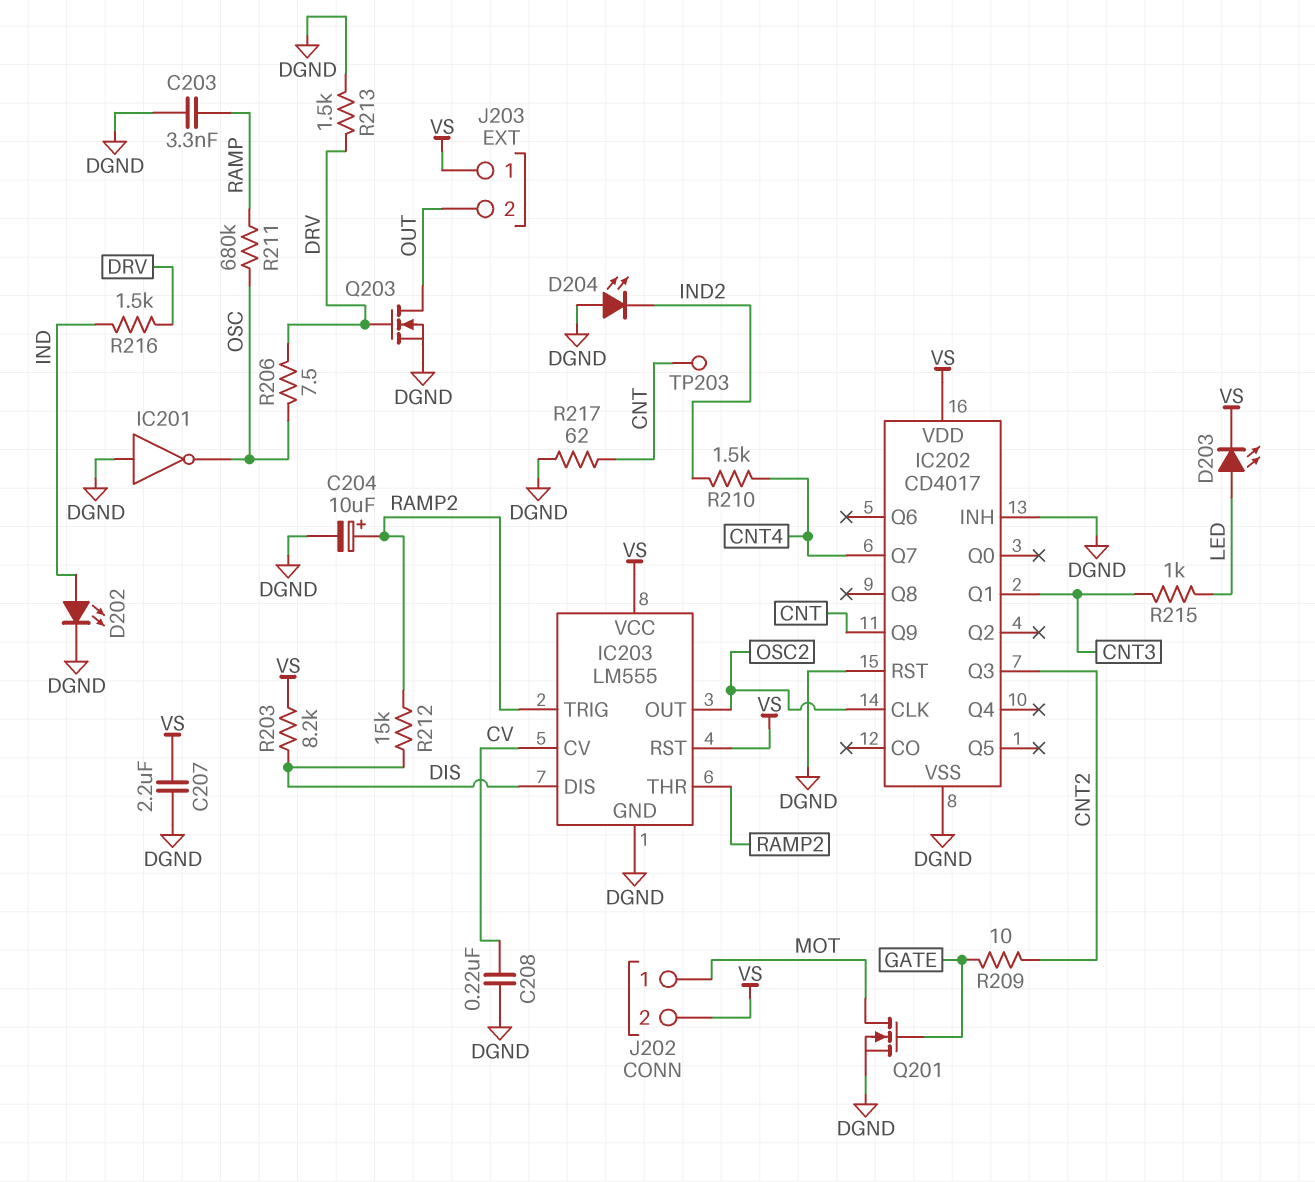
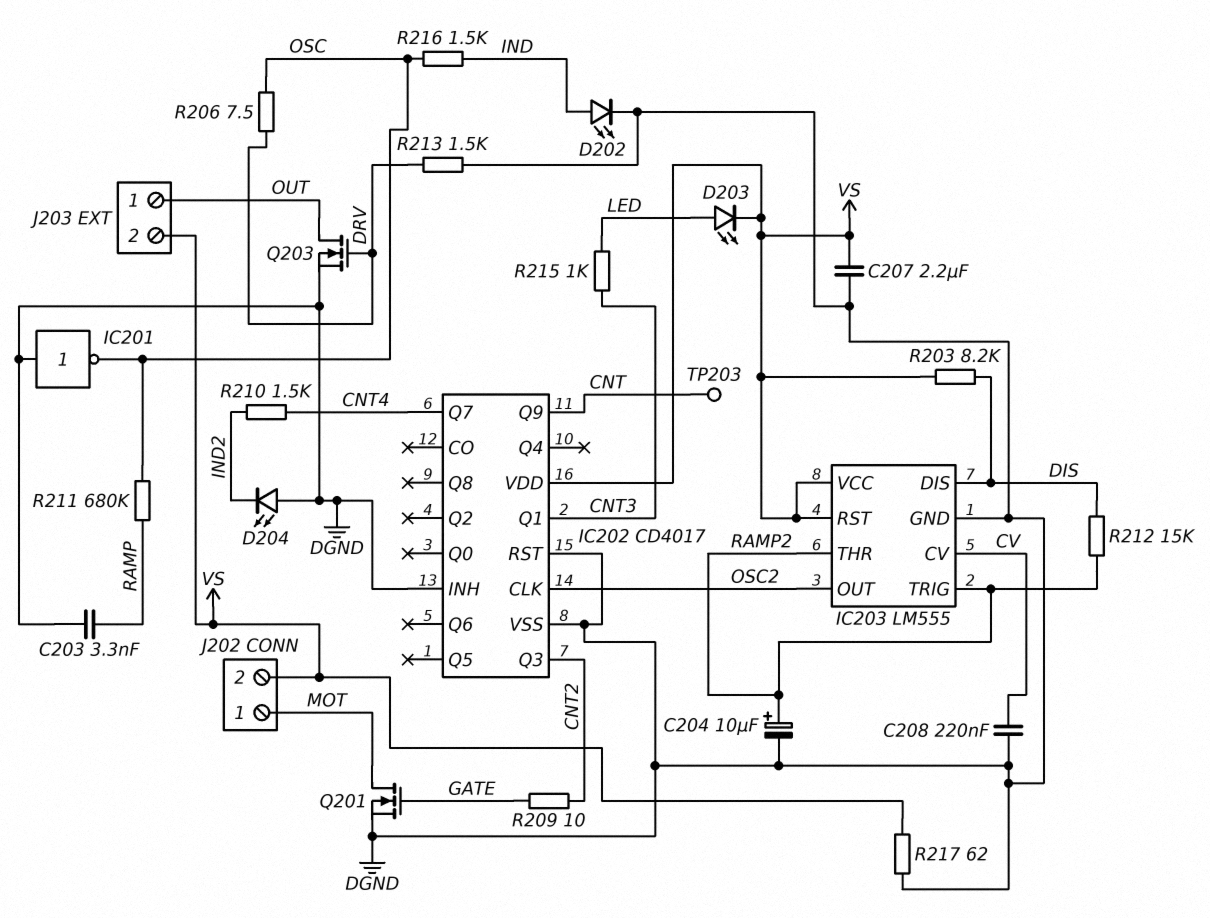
J203 pin 1: VS -> OUT
J203 pin 2: OUT -> VS
R216: 1.5k (DRV, IND) -> 1.5k (IND, OSC)
R217: 62 (CNT, DGND) -> 62 (DGND, VS)

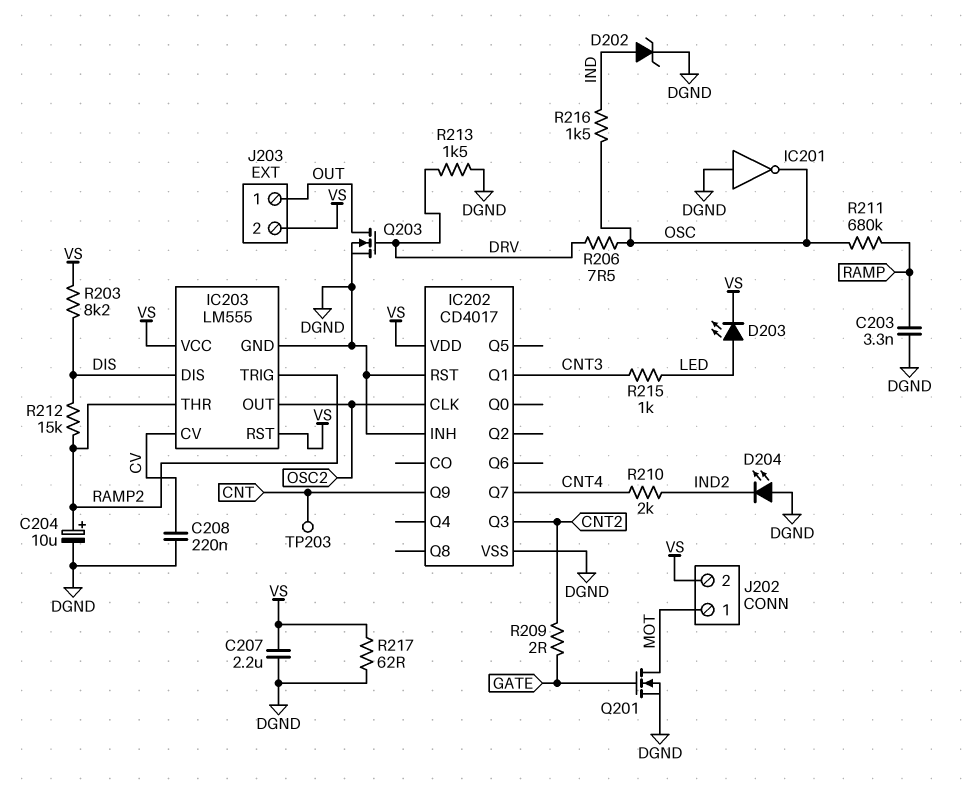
D202: LED (A IND, K DGND) -> zener (A IND, K DGND)
R209: 10 (CNT2, GATE) -> 2 (CNT2, GATE)
R210: 1.5k (CNT4, IND2) -> 2k (CNT4, IND2)

